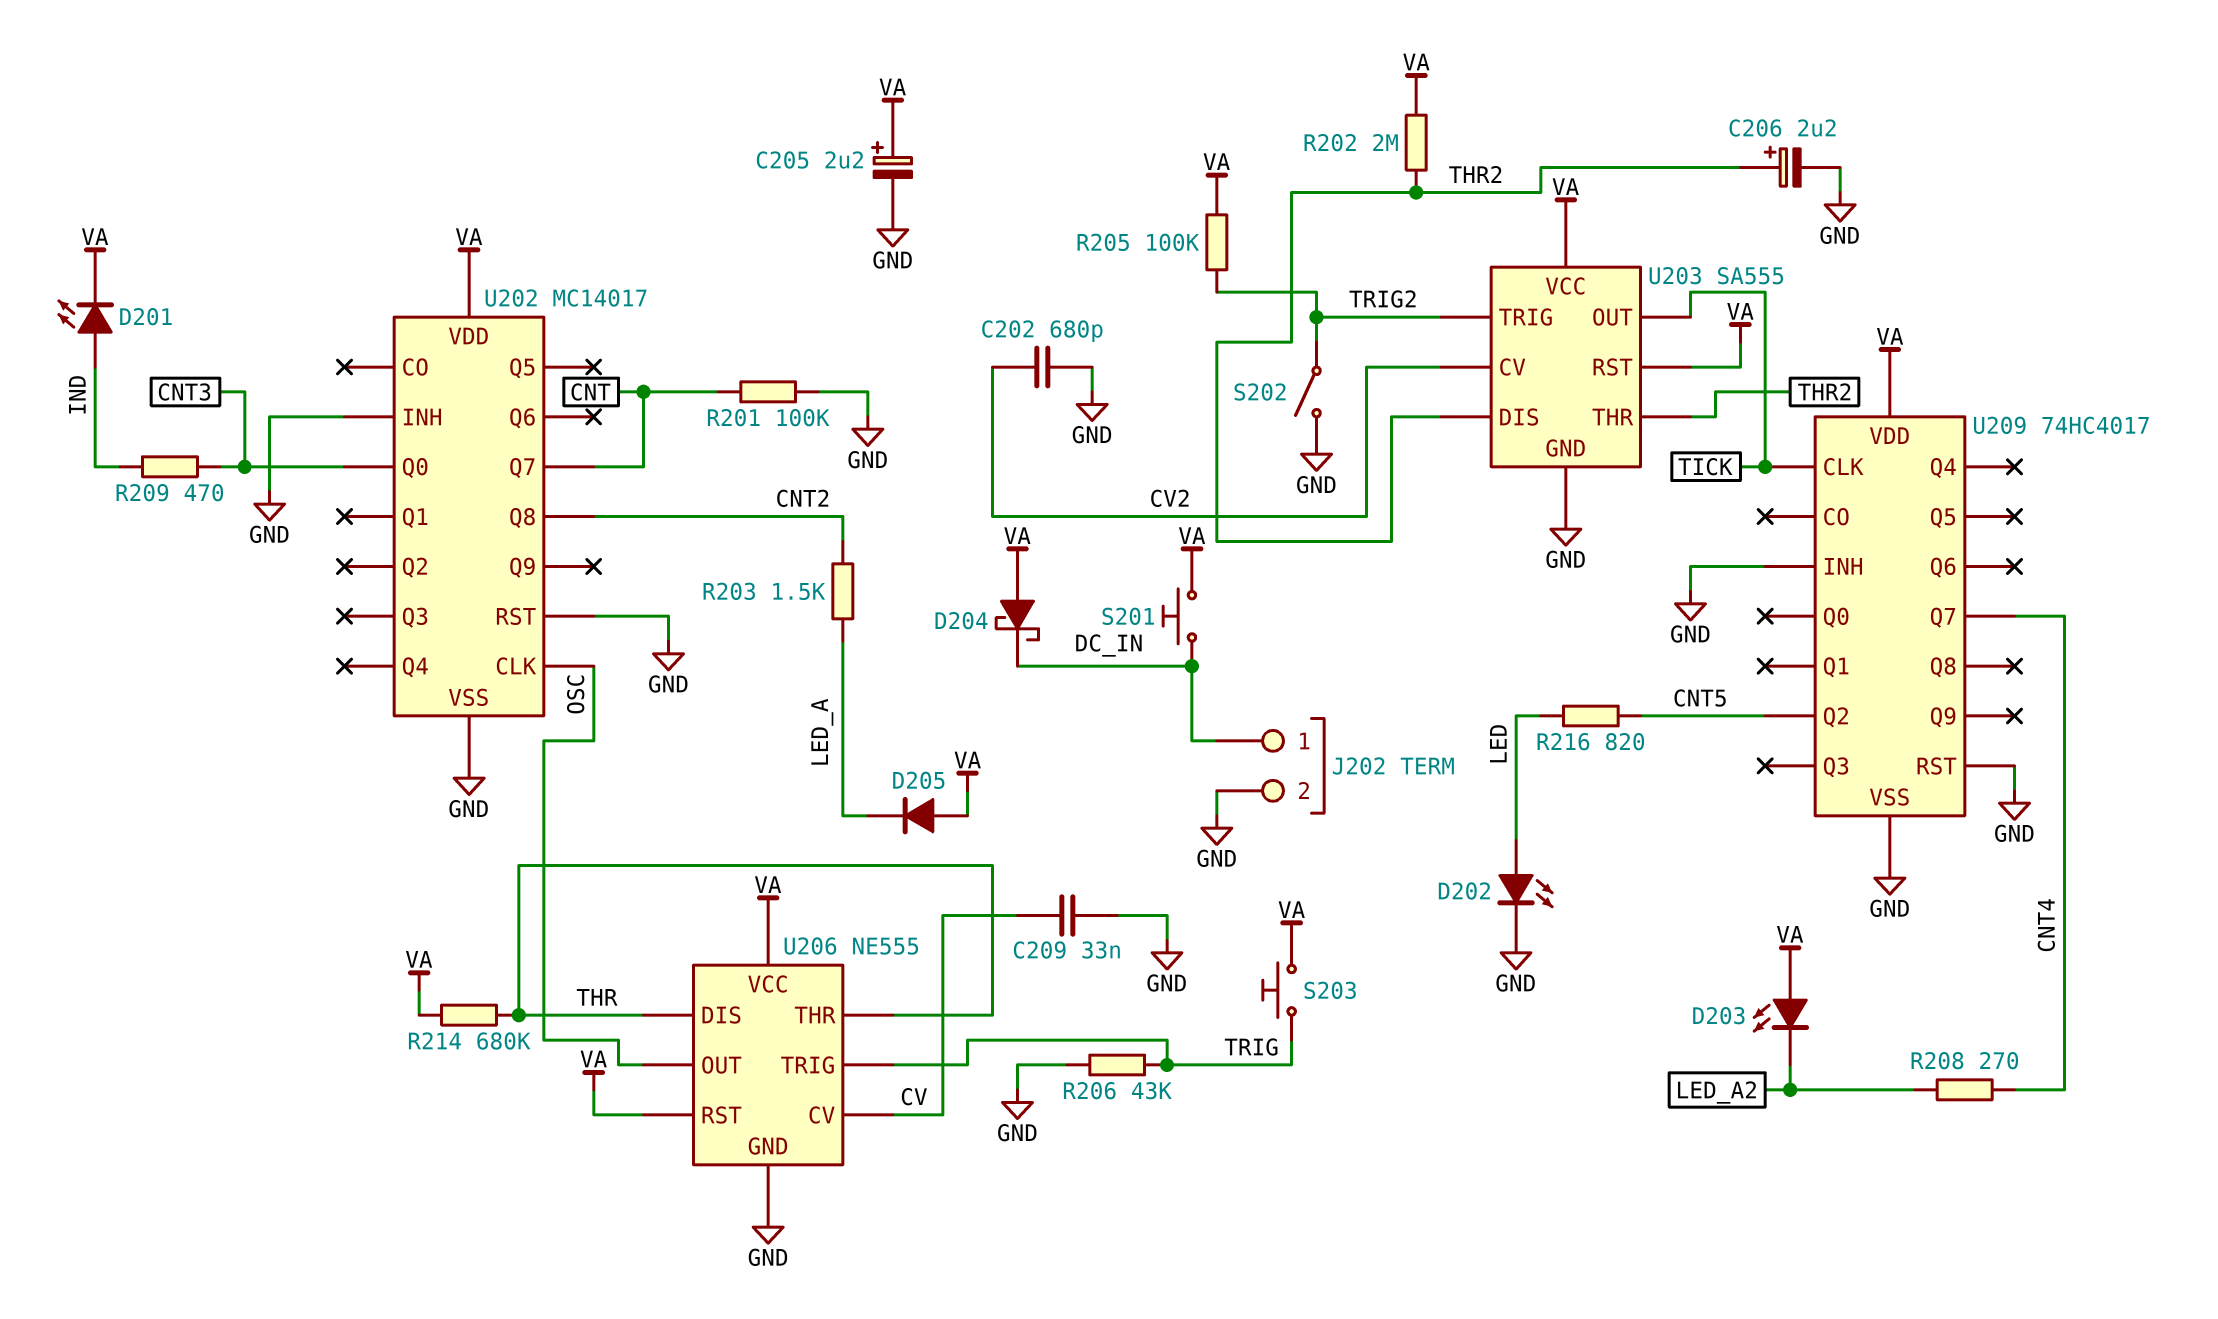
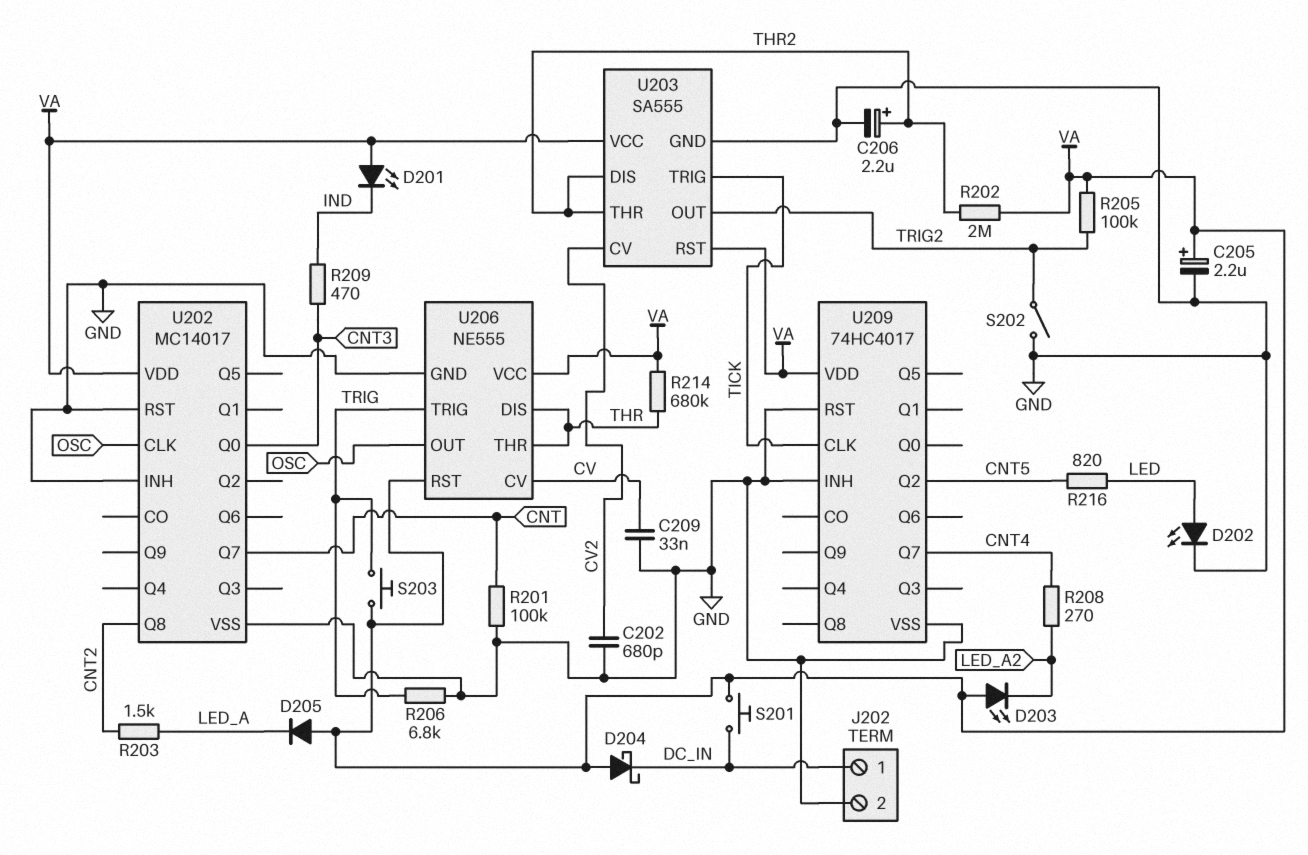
D201: LED (A IND, K VA) -> LED (A VA, K IND)
R206: 43k (GND, TRIG) -> 6.8k (GND, TRIG)
U203 pin OUT: TICK -> TRIG2
U203 pin TRIG: TRIG2 -> TICK

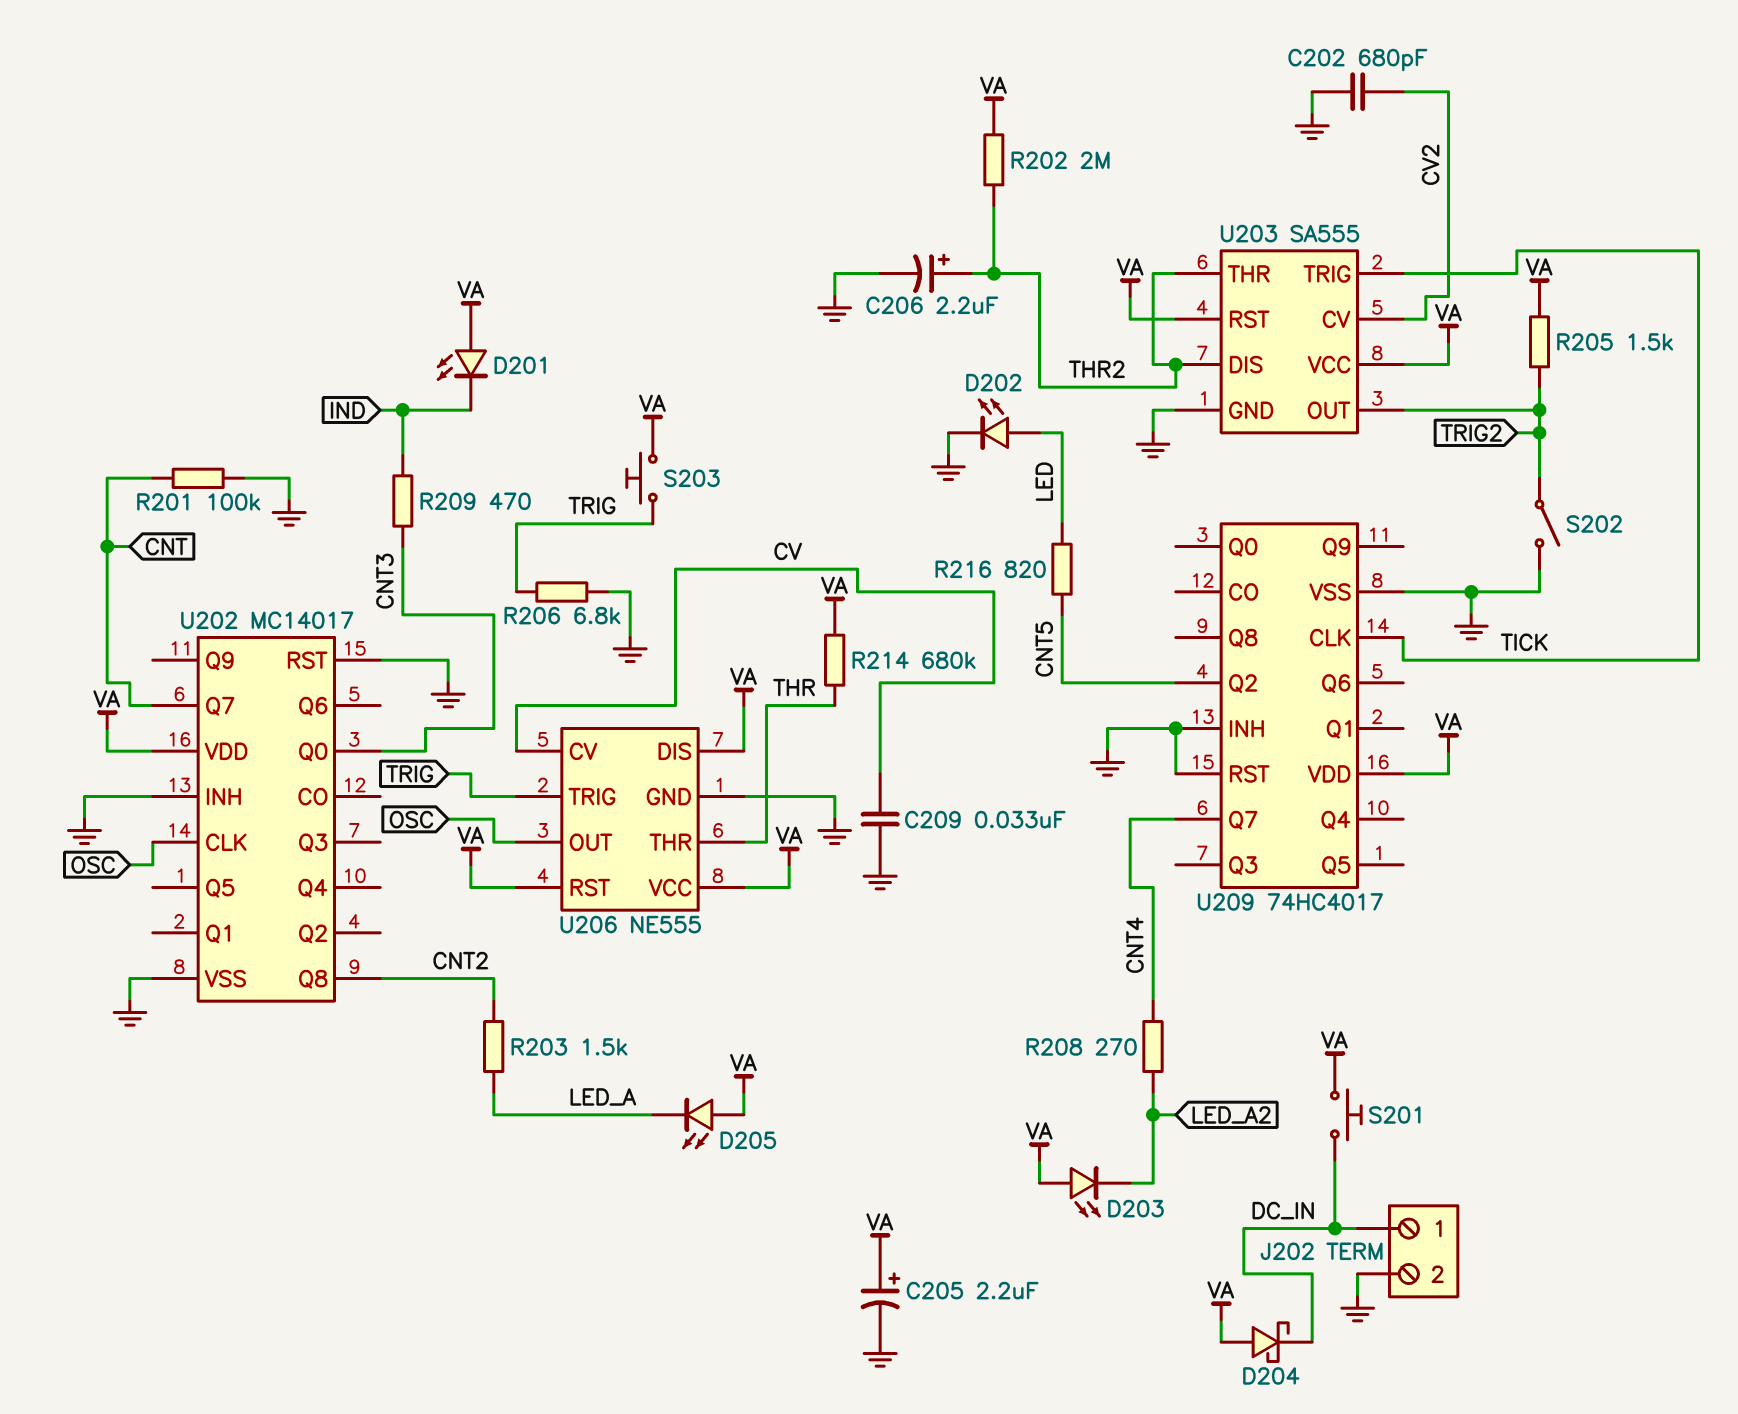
D205: diode (A VA, K LED_A) -> LED (A VA, K LED_A)
R205: 100k (TRIG2, VA) -> 1.5k (TRIG2, VA)
U206 pin DIS: THR -> VA

